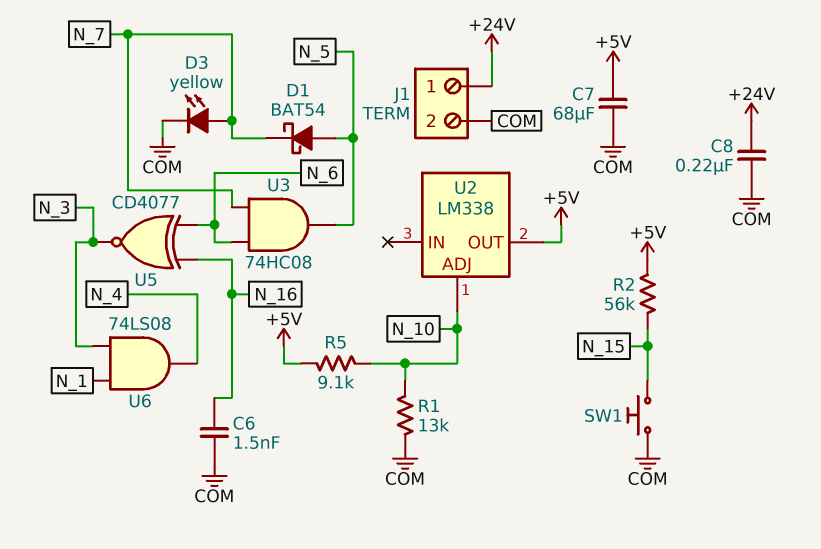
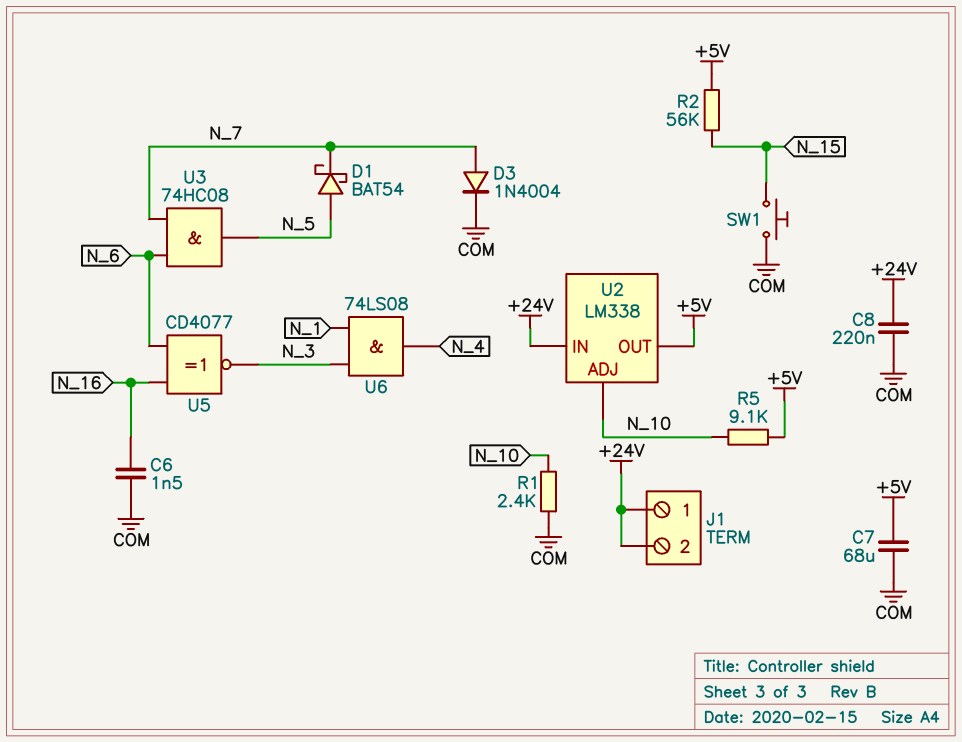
D3: LED yellow (A N_7, K COM) -> diode 1N4004 (A N_7, K COM)
J1 pin 2: COM -> +24V
R1: 13k (COM, N_10) -> 2.4k (COM, N_10)
U2 pin IN: none -> +24V

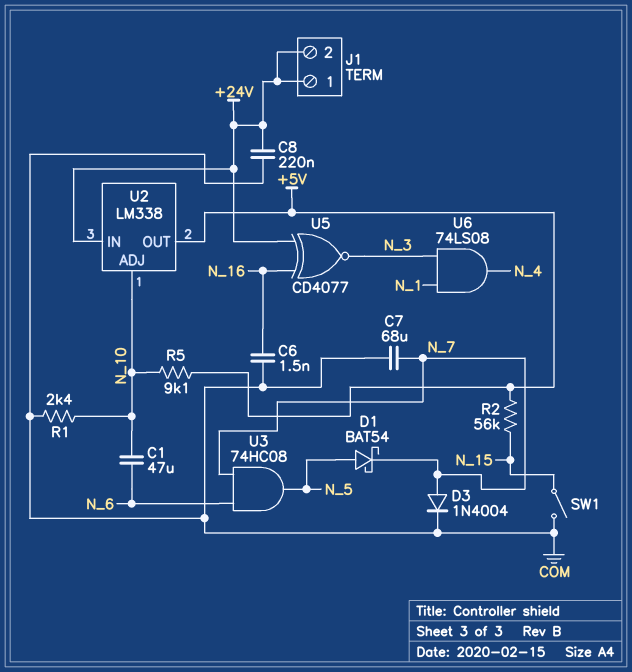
C1: none -> 47uF (N_6, N_10)
C7: 68uF (+5V, COM) -> 68uF (COM, N_7)
SW1: button (COM, N_15) -> switch (COM, N_15)
U5: XNOR CD4077 (in N_6, in N_16, out N_3) -> XNOR CD4077 (in +24V, in N_16, out N_3)

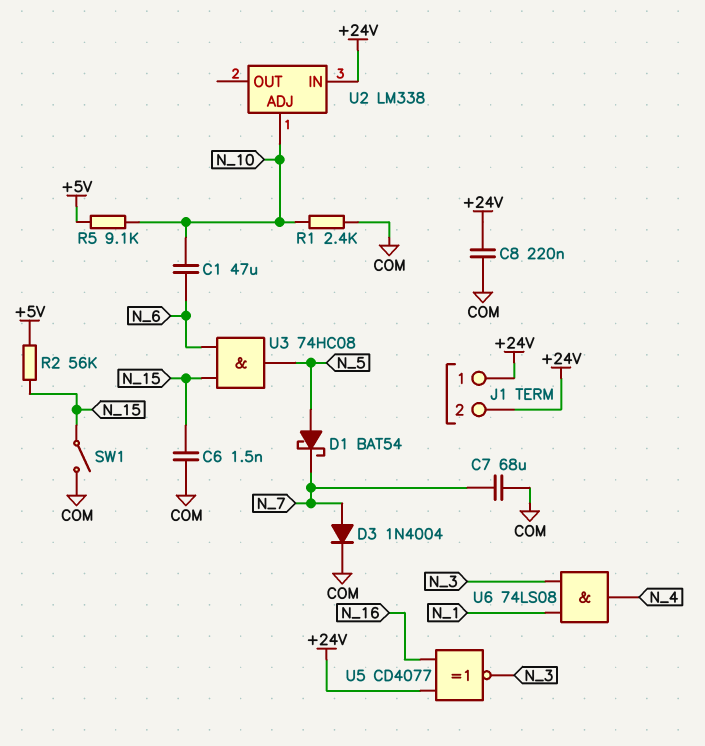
C6: 1.5nF (COM, N_16) -> 1.5nF (COM, N_15)
U2 pin OUT: +5V -> none
U3: AND 74HC08 (in N_6, in N_7, out N_5) -> AND 74HC08 (in N_6, in N_15, out N_5)

